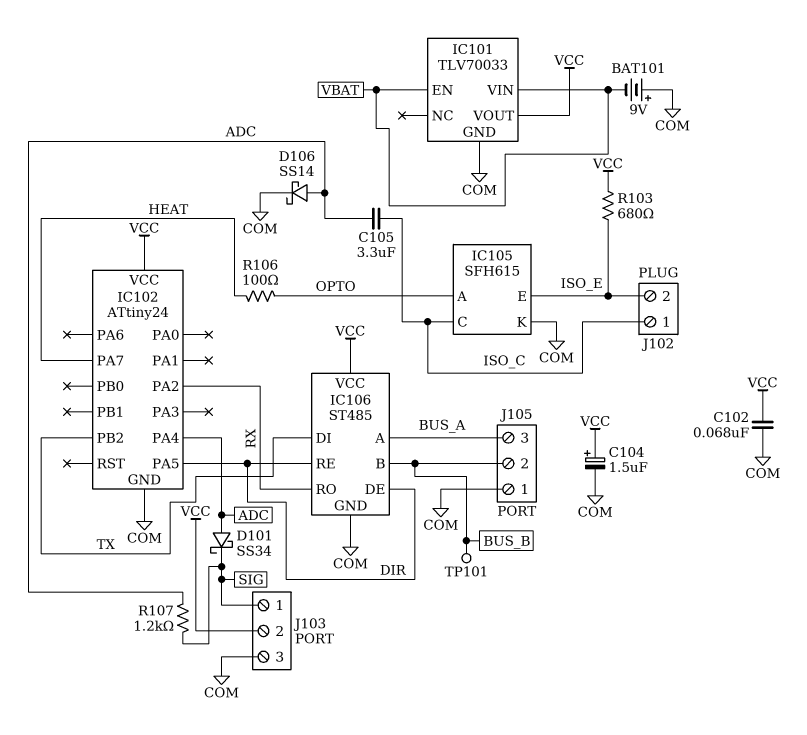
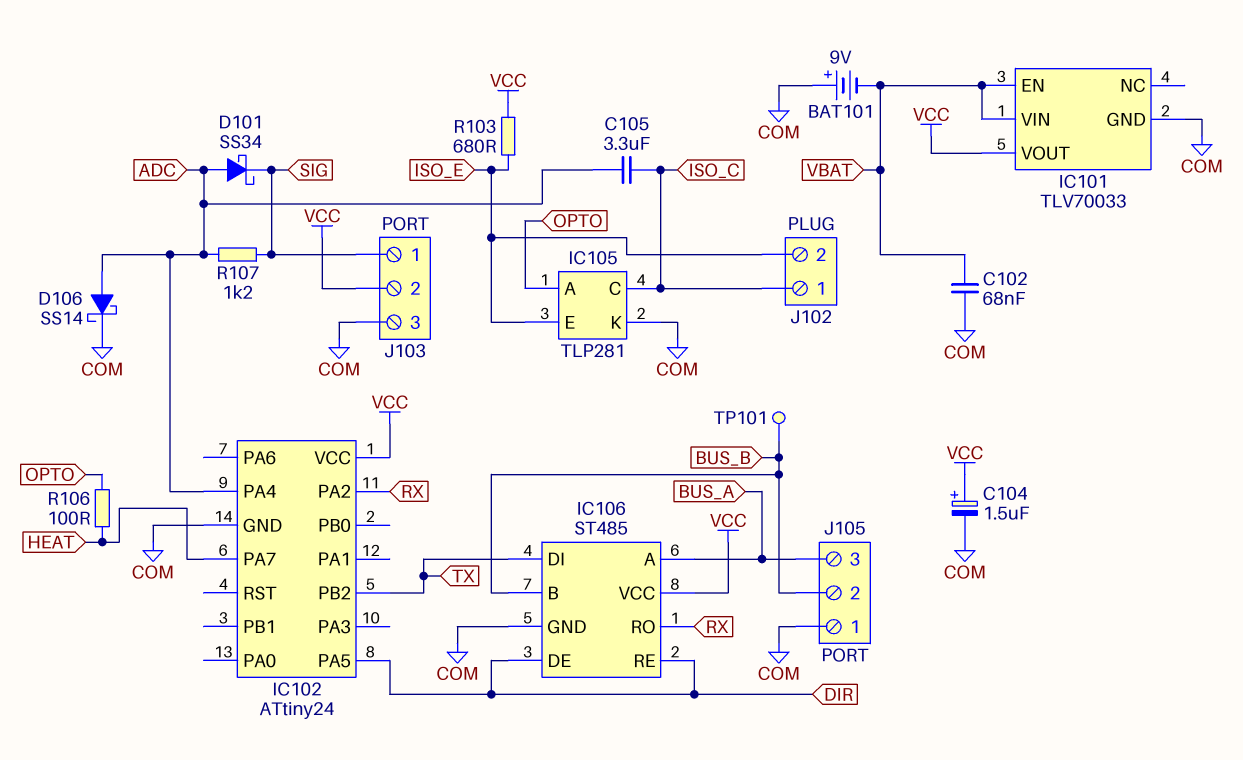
C102: 68nF (COM, VCC) -> 68nF (COM, VBAT)
IC105: SFH615 -> TLP281

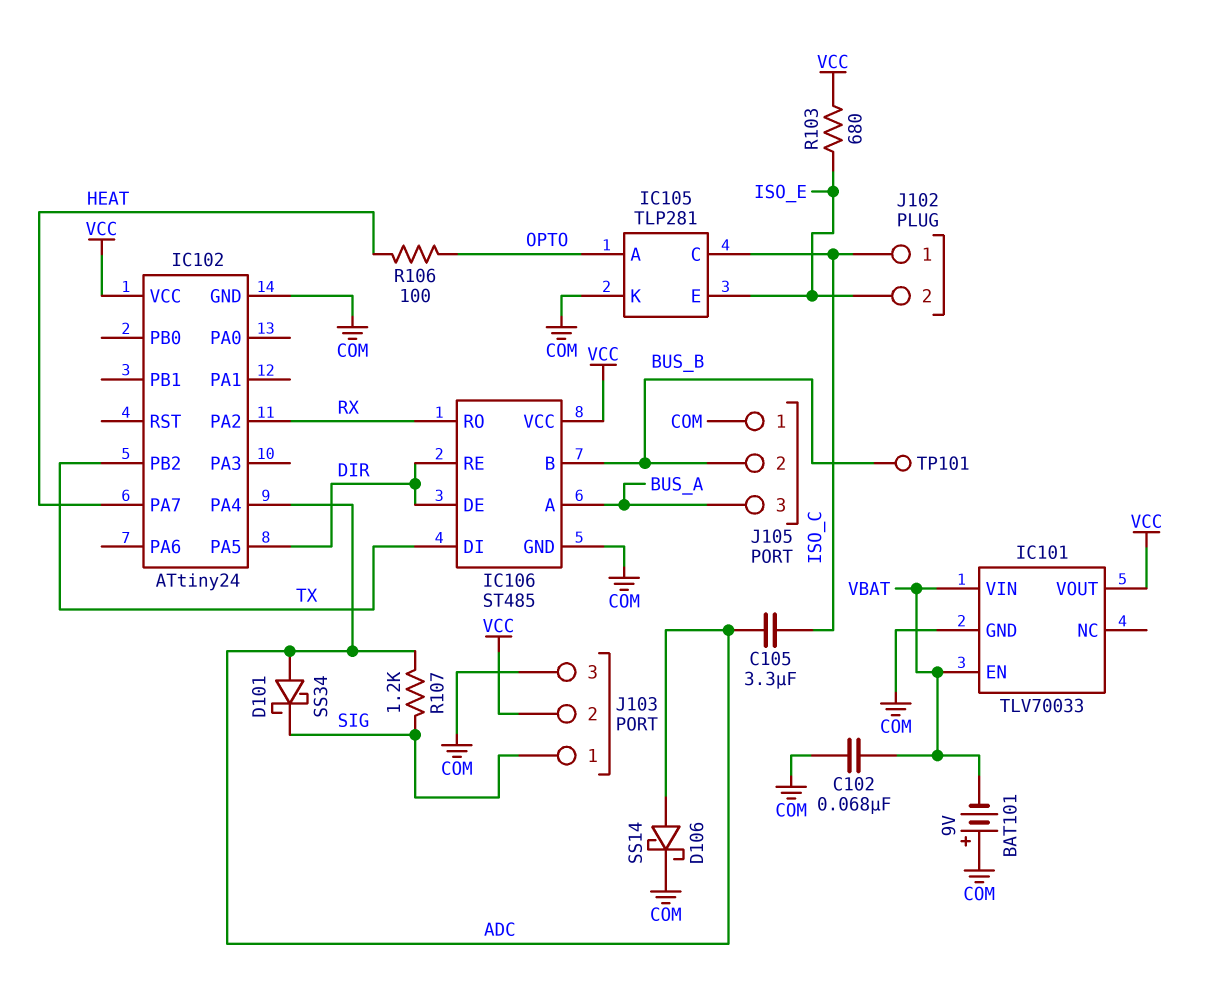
C104: 1.5uF (plus VCC, minus COM) -> none

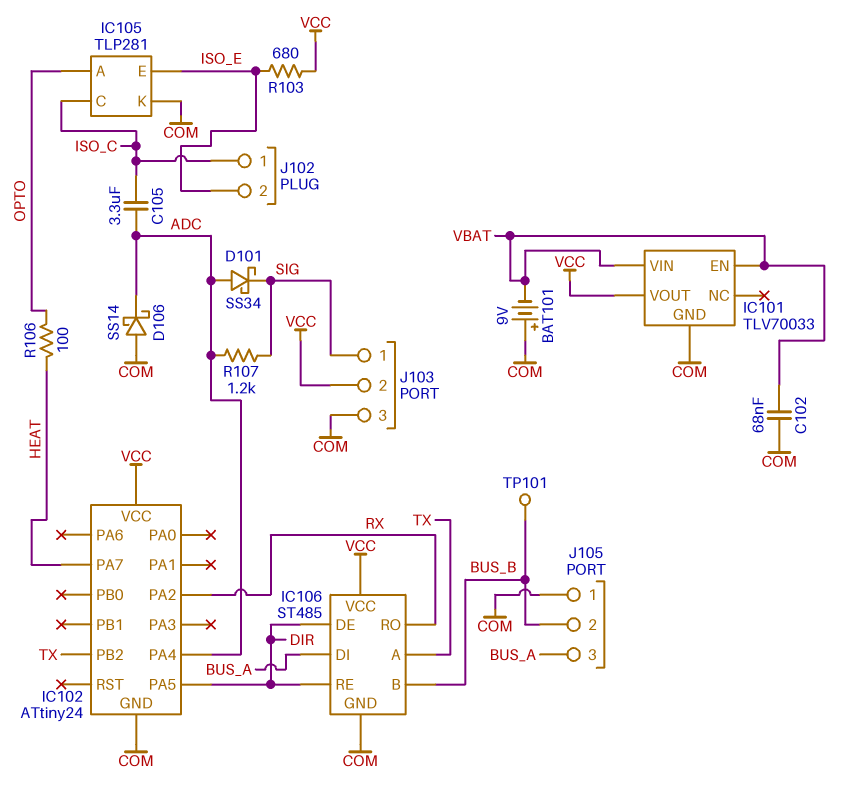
D106: schottky SS14 (A ADC, K COM) -> schottky SS14 (A COM, K ADC)
IC106 pin A: BUS_A -> TX
IC106 pin DI: TX -> BUS_A

